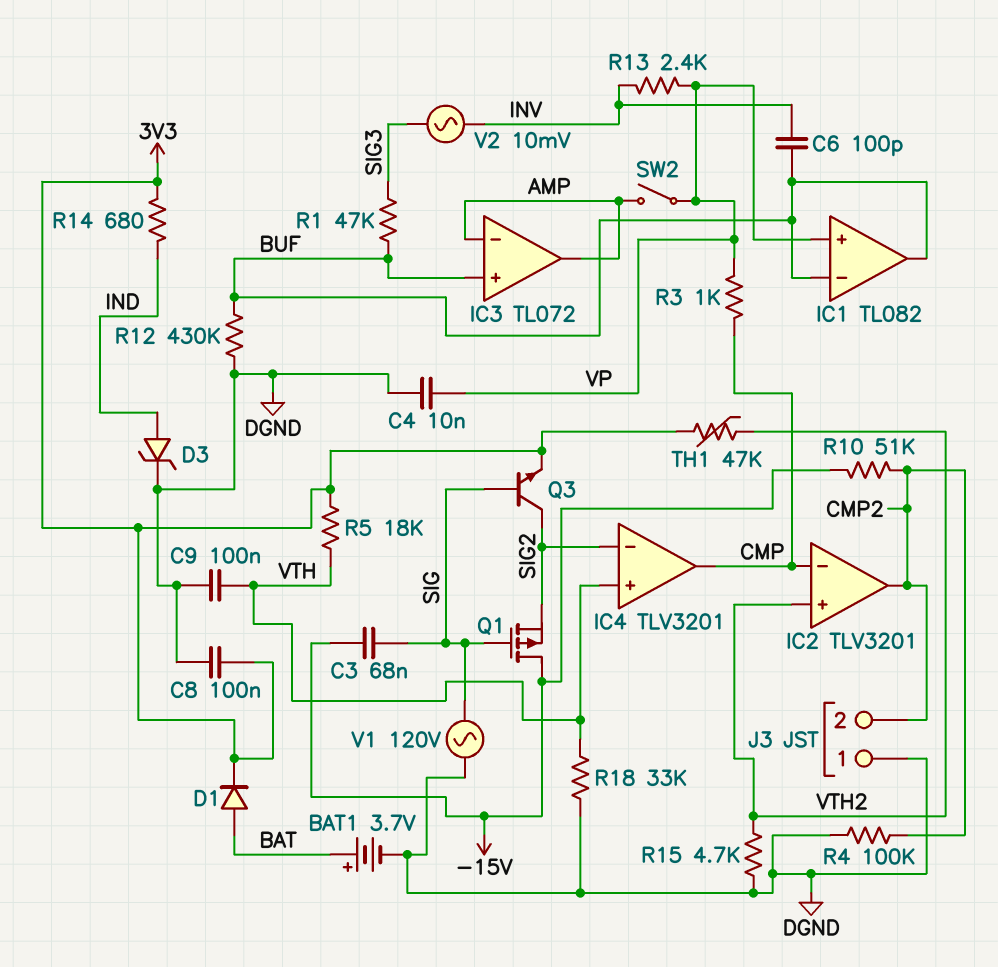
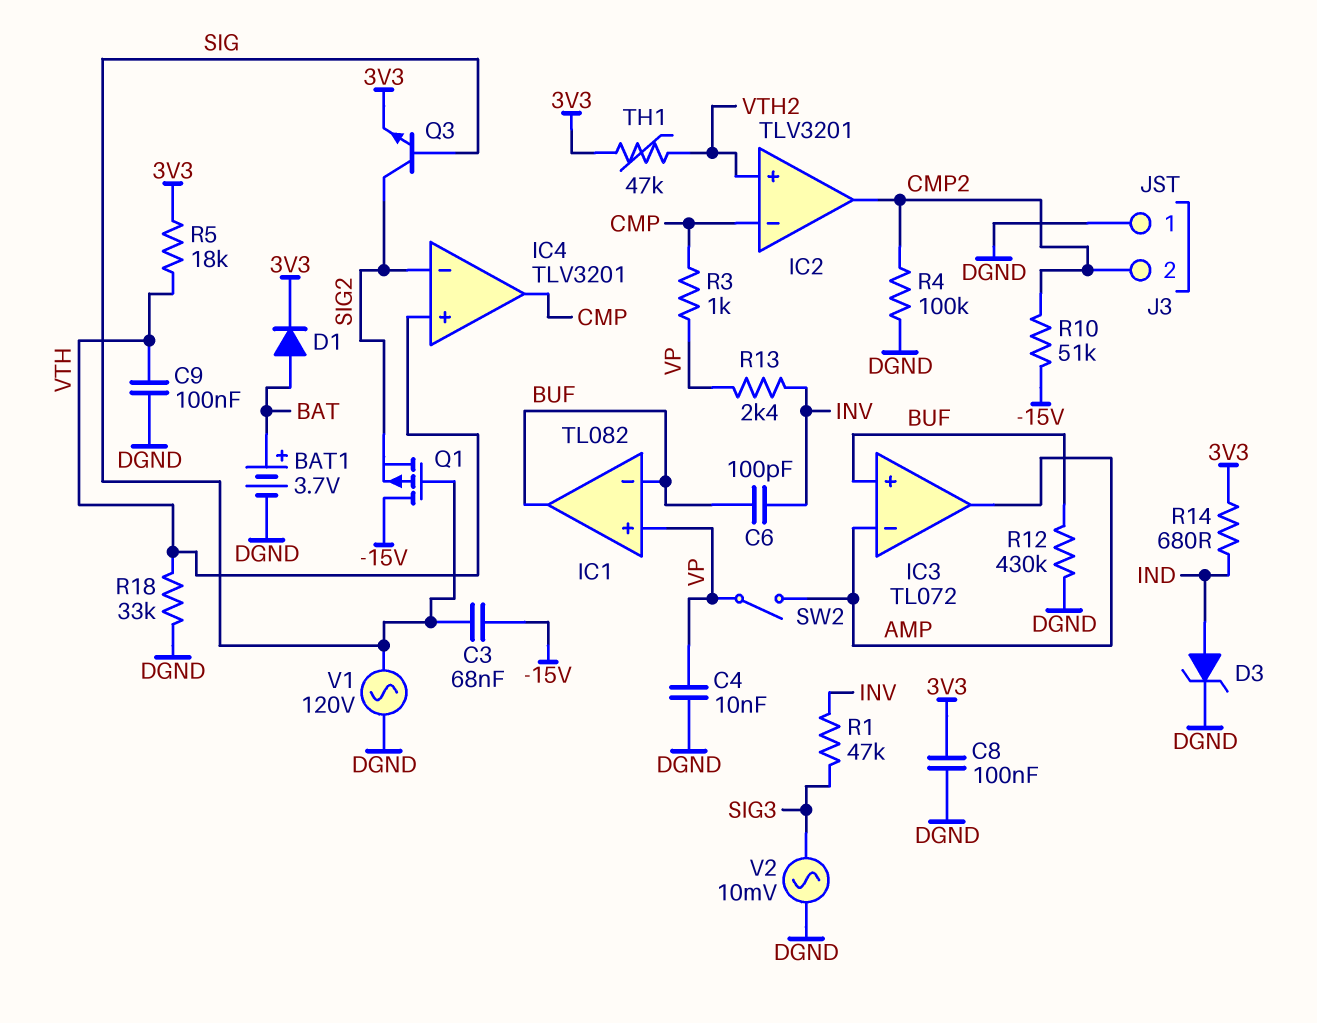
R1: 47k (BUF, SIG3) -> 47k (INV, SIG3)
R15: 4.7k (DGND, VTH2) -> none
V2: AC 10mV (INV, SIG3) -> AC 10mV (DGND, SIG3)

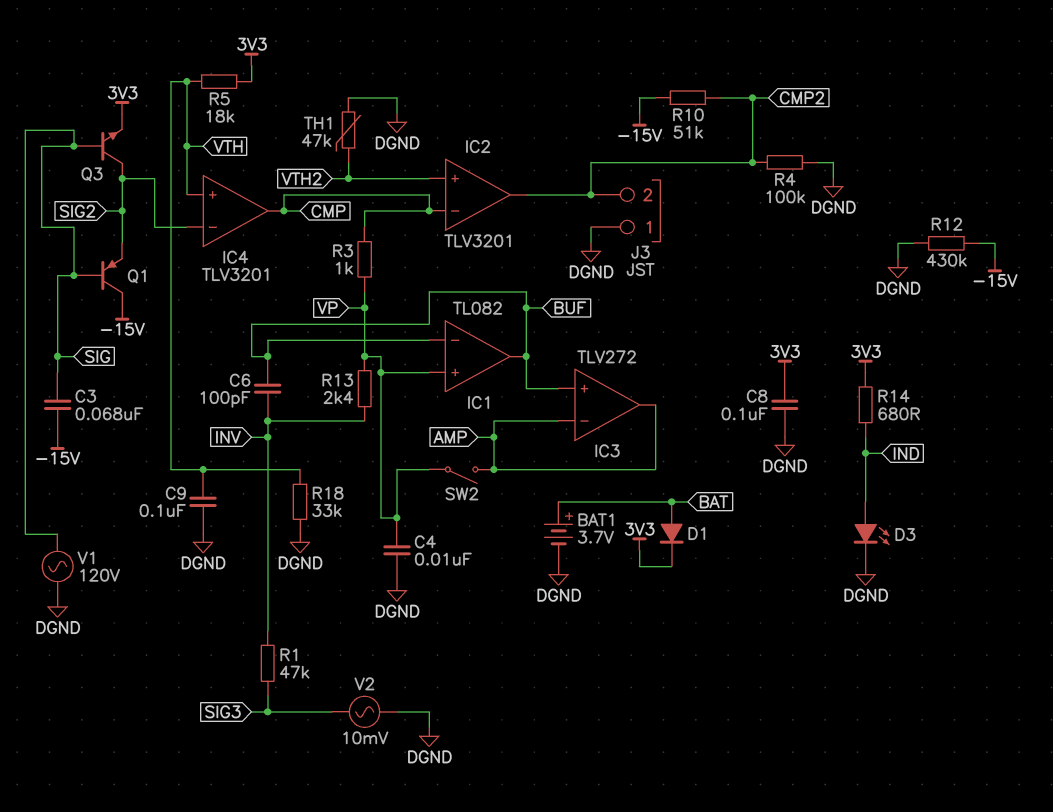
D3: zener (A IND, K DGND) -> LED (A IND, K DGND)
IC3: TL072 -> TLV272
Q1: PMOS (G SIG, D -15V, S SIG2) -> PNP (B SIG, C -15V, E SIG2)
R12: 430k (BUF, DGND) -> 430k (-15V, DGND)
TH1: 47k (3V3, VTH2) -> 47k (DGND, VTH2)

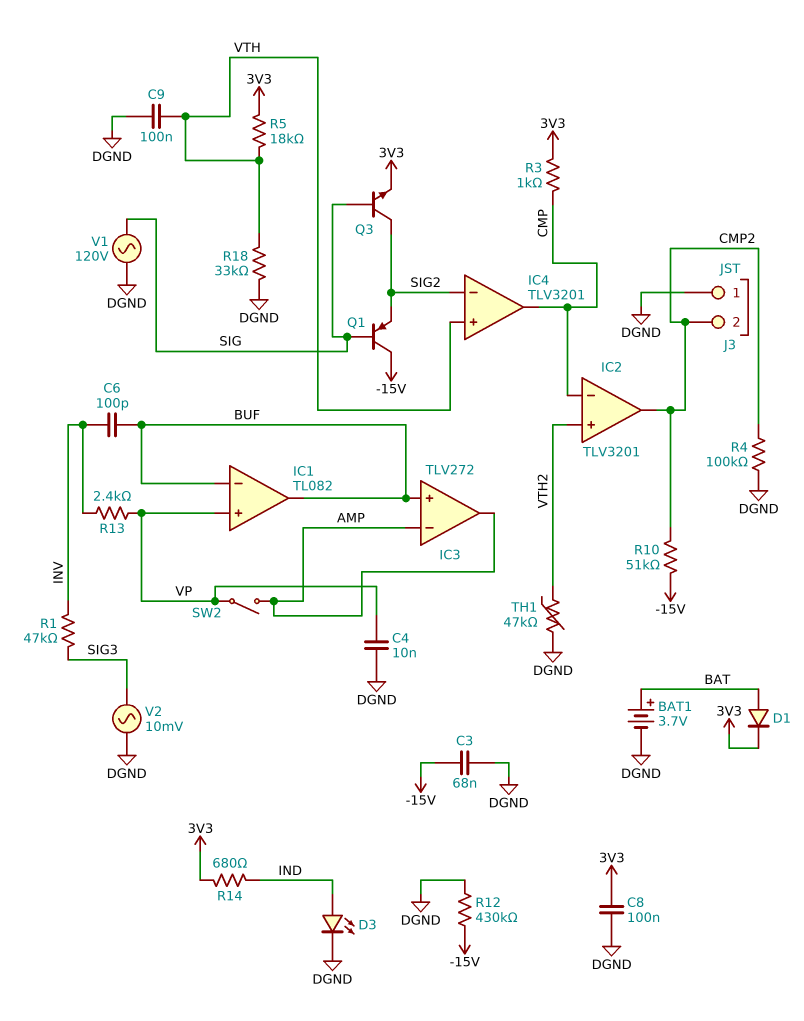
C3: 68nF (-15V, SIG) -> 68nF (-15V, DGND)
R3: 1k (CMP, VP) -> 1k (3V3, CMP)

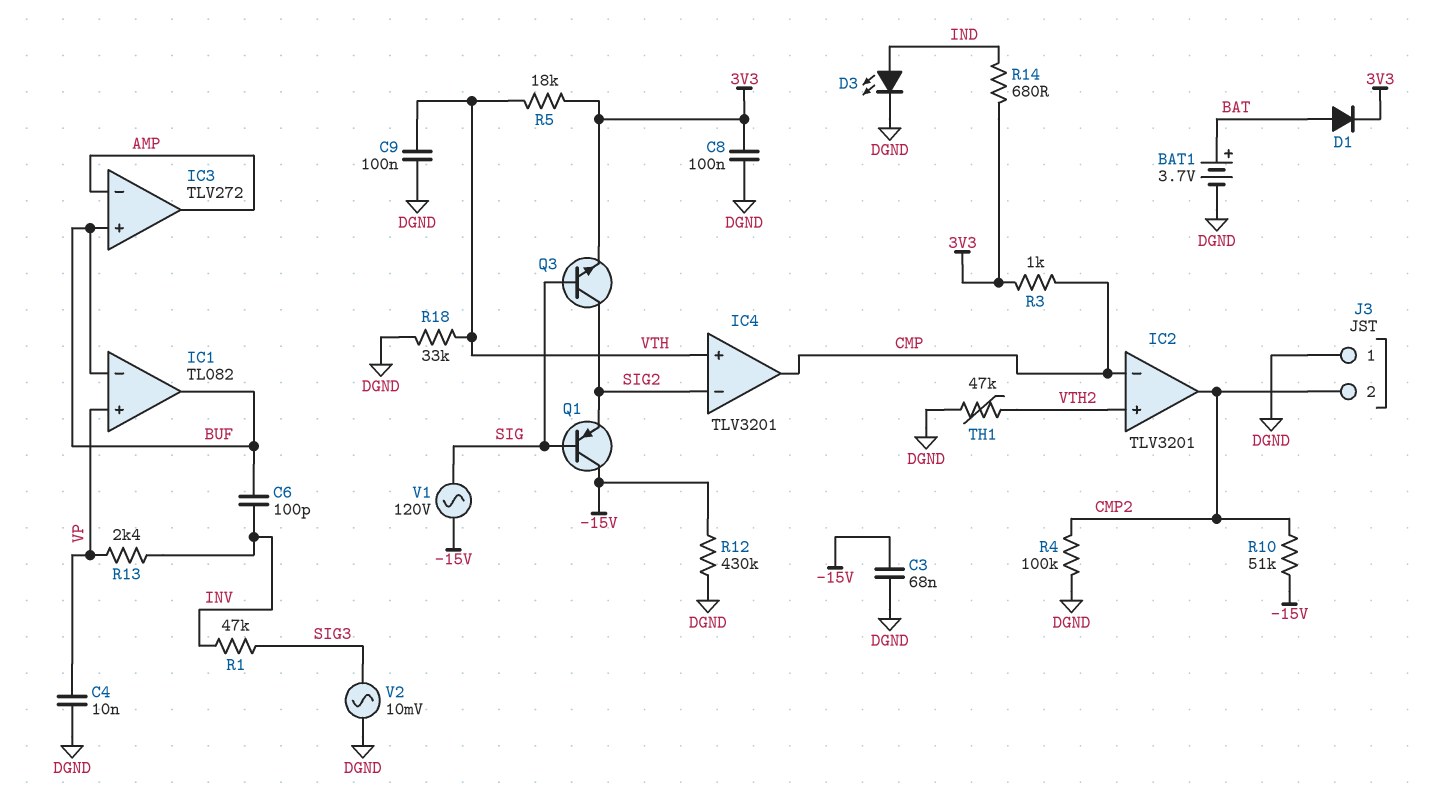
SW2: switch (AMP, VP) -> none
V1: AC 120V (DGND, SIG) -> AC 120V (-15V, SIG)

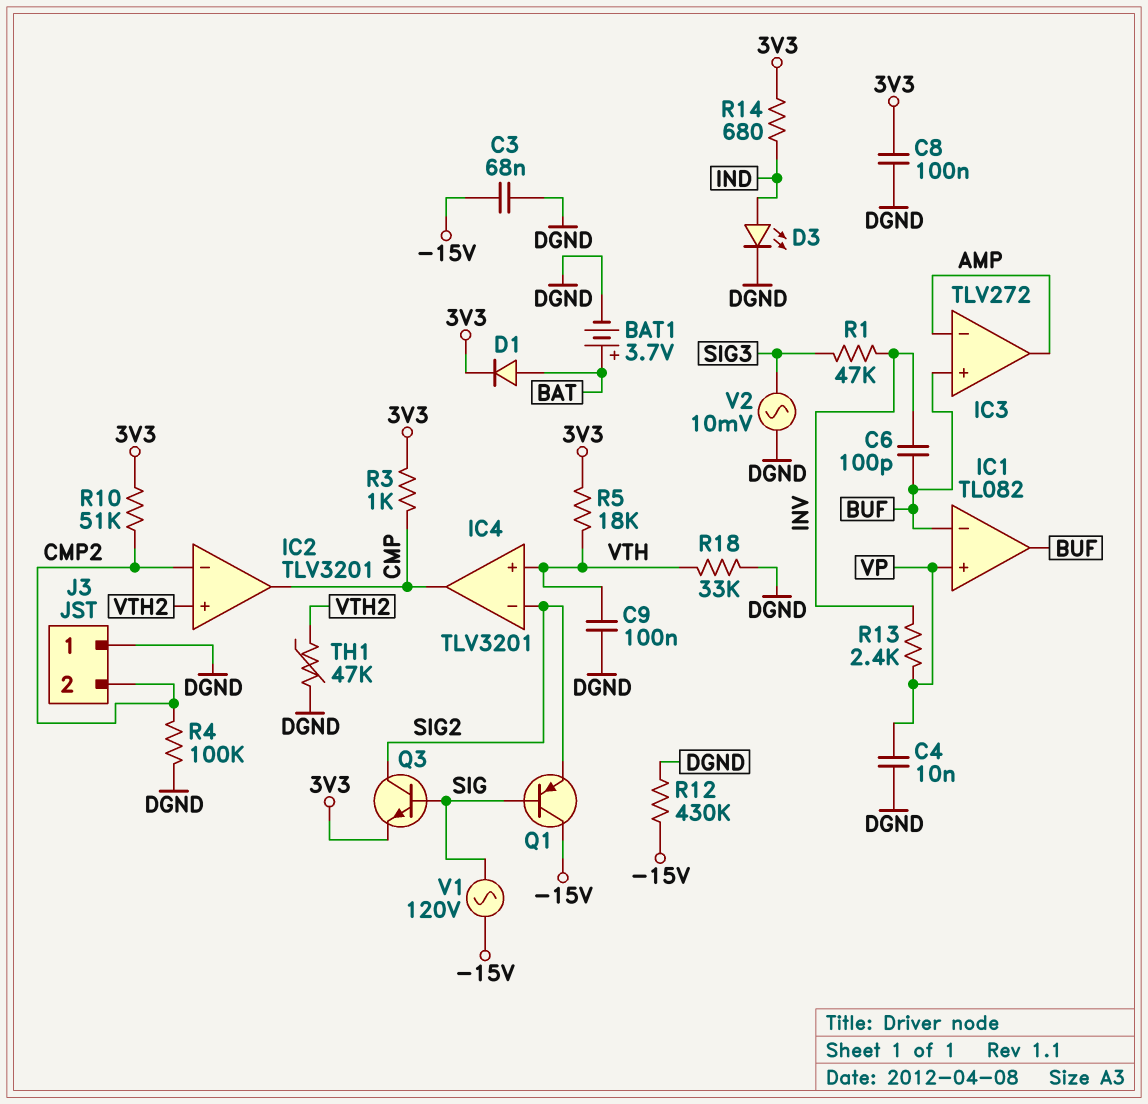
IC2 pin in-: CMP -> CMP2
IC2 pin out: CMP2 -> CMP
R10: 51k (-15V, CMP2) -> 51k (3V3, CMP2)

